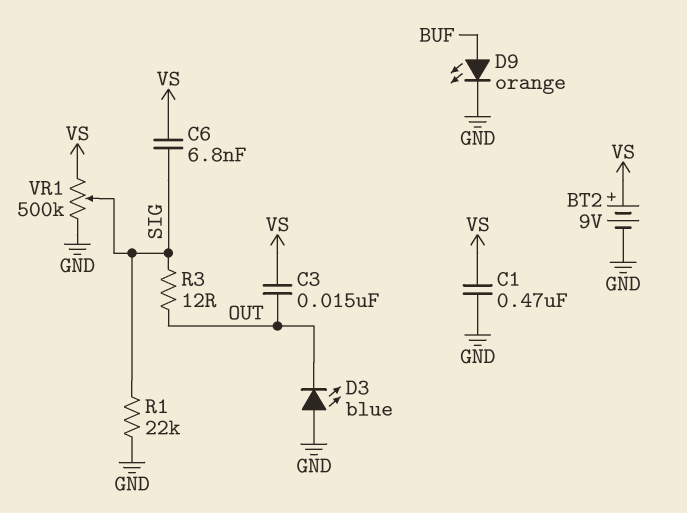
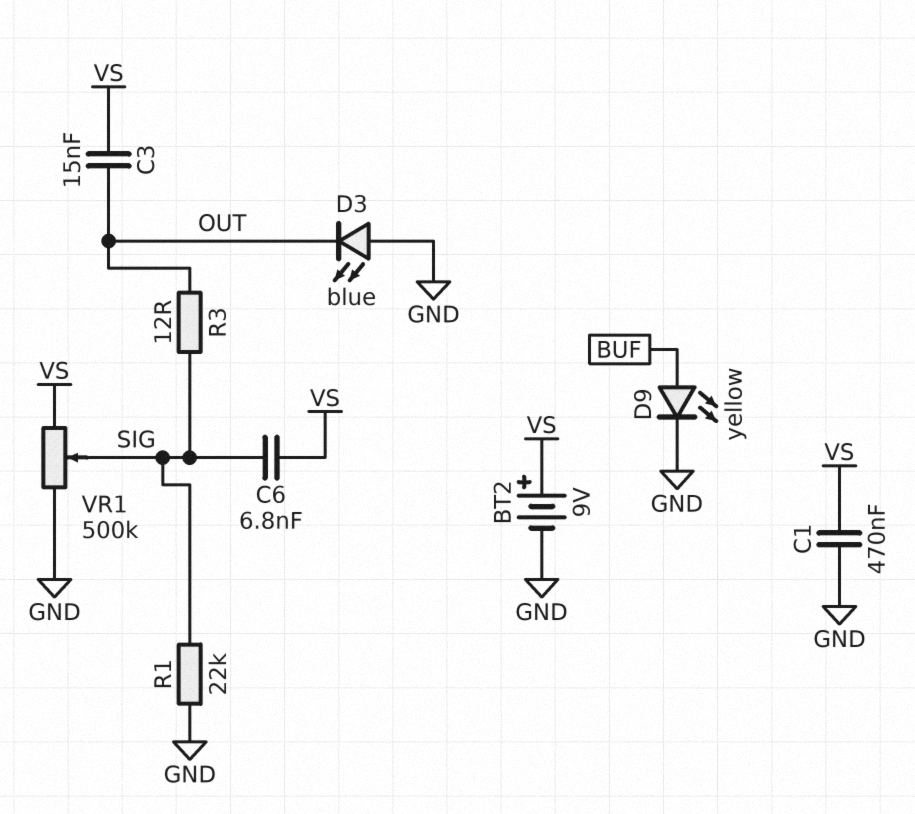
D9: LED orange (A BUF, K GND) -> LED yellow (A BUF, K GND)

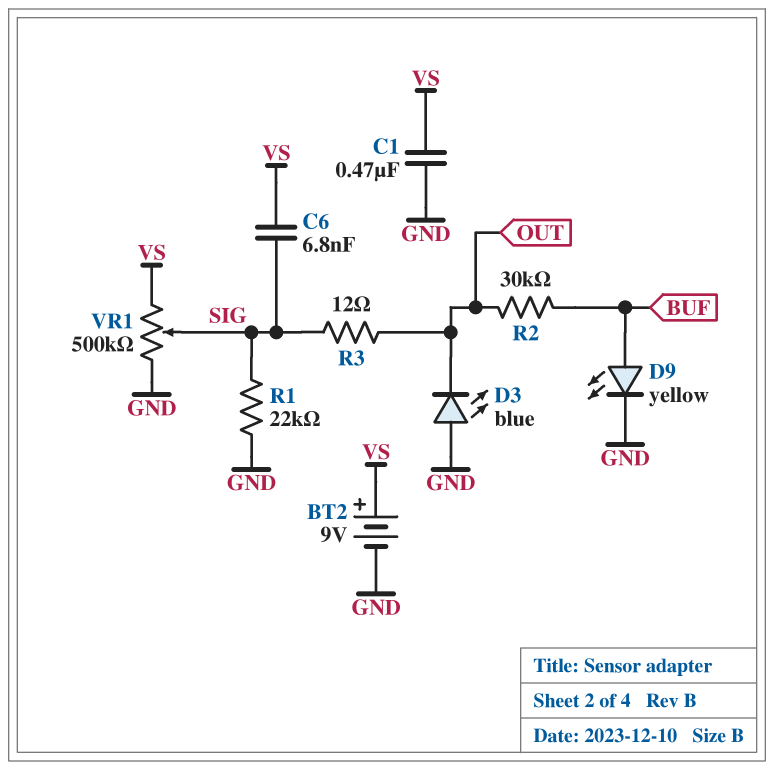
C3: 15nF (OUT, VS) -> none
R2: none -> 30k (BUF, OUT)

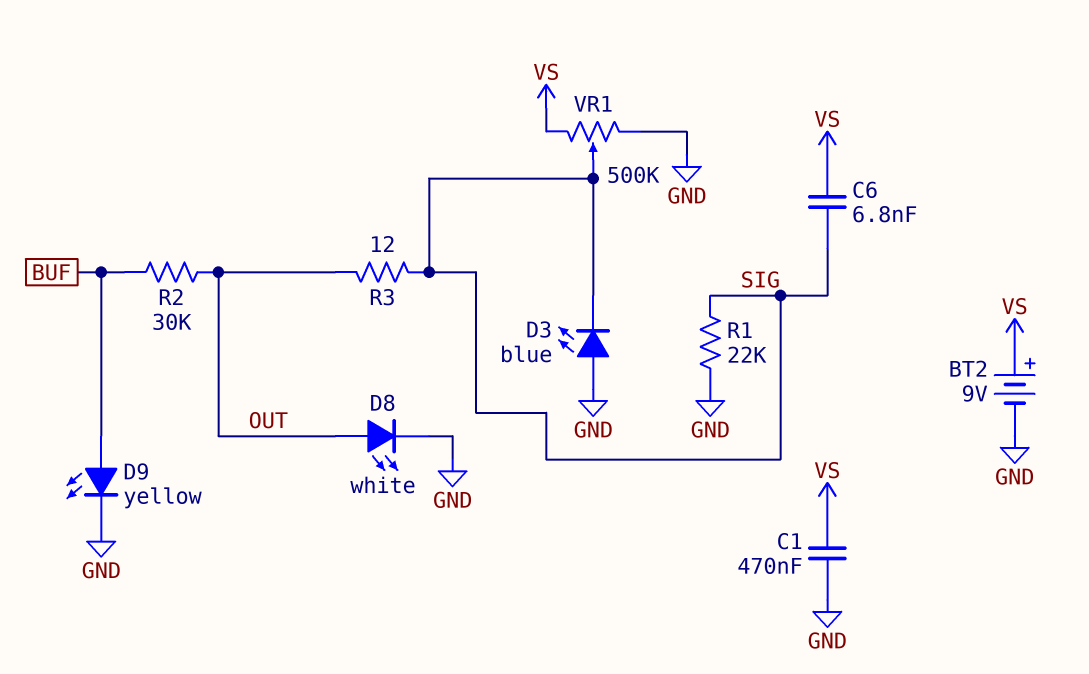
D3: LED blue (A GND, K OUT) -> LED blue (A GND, K SIG)
D8: none -> LED white (A OUT, K GND)

